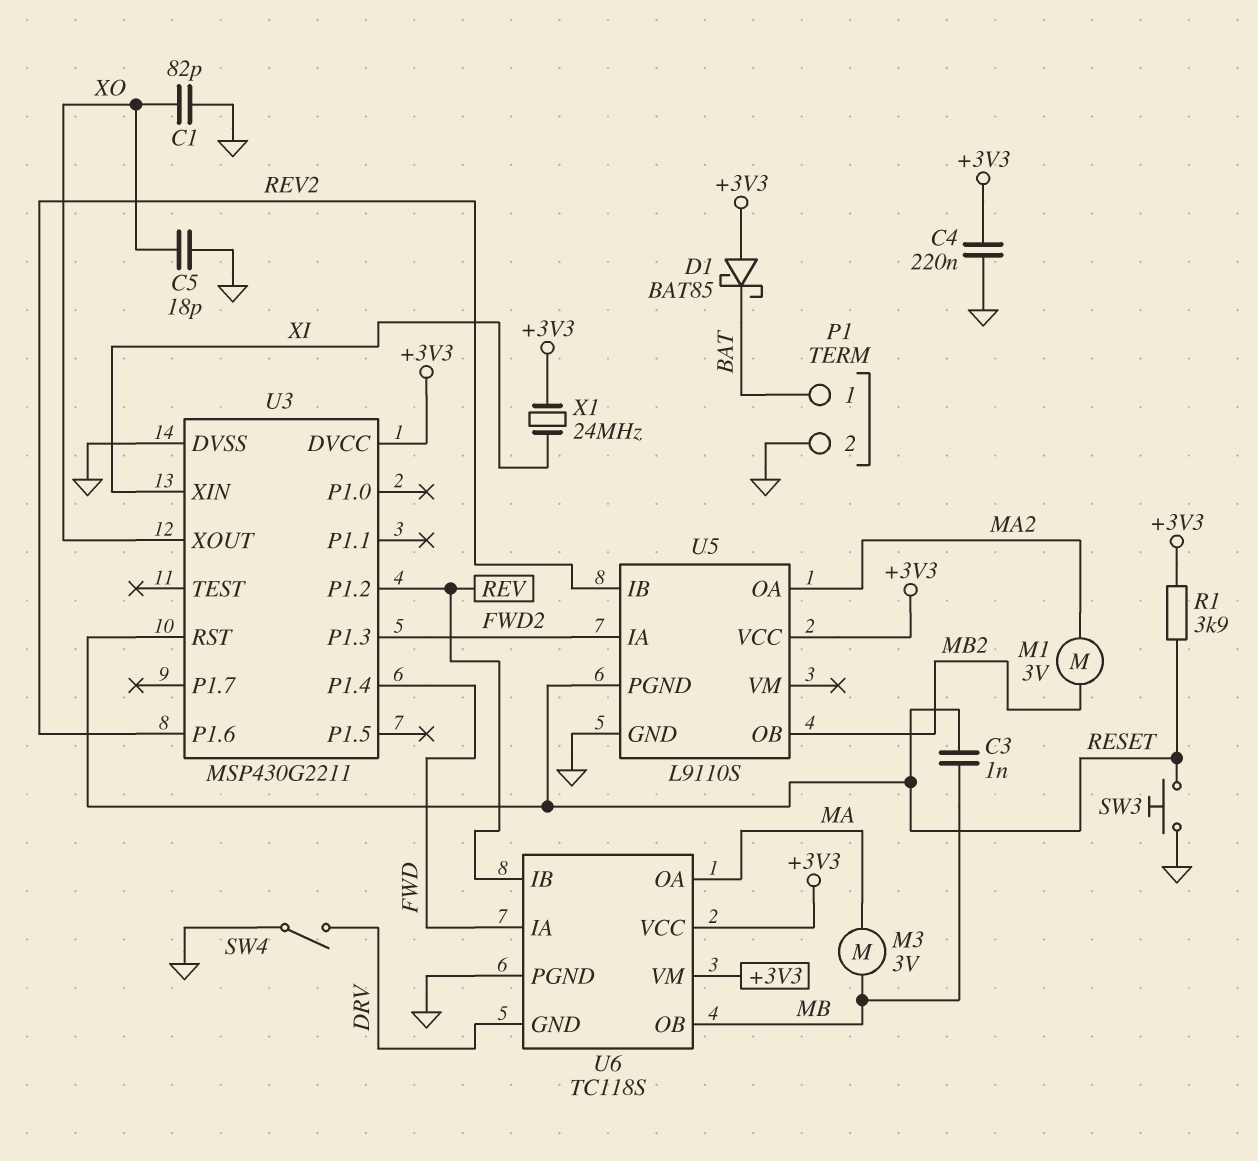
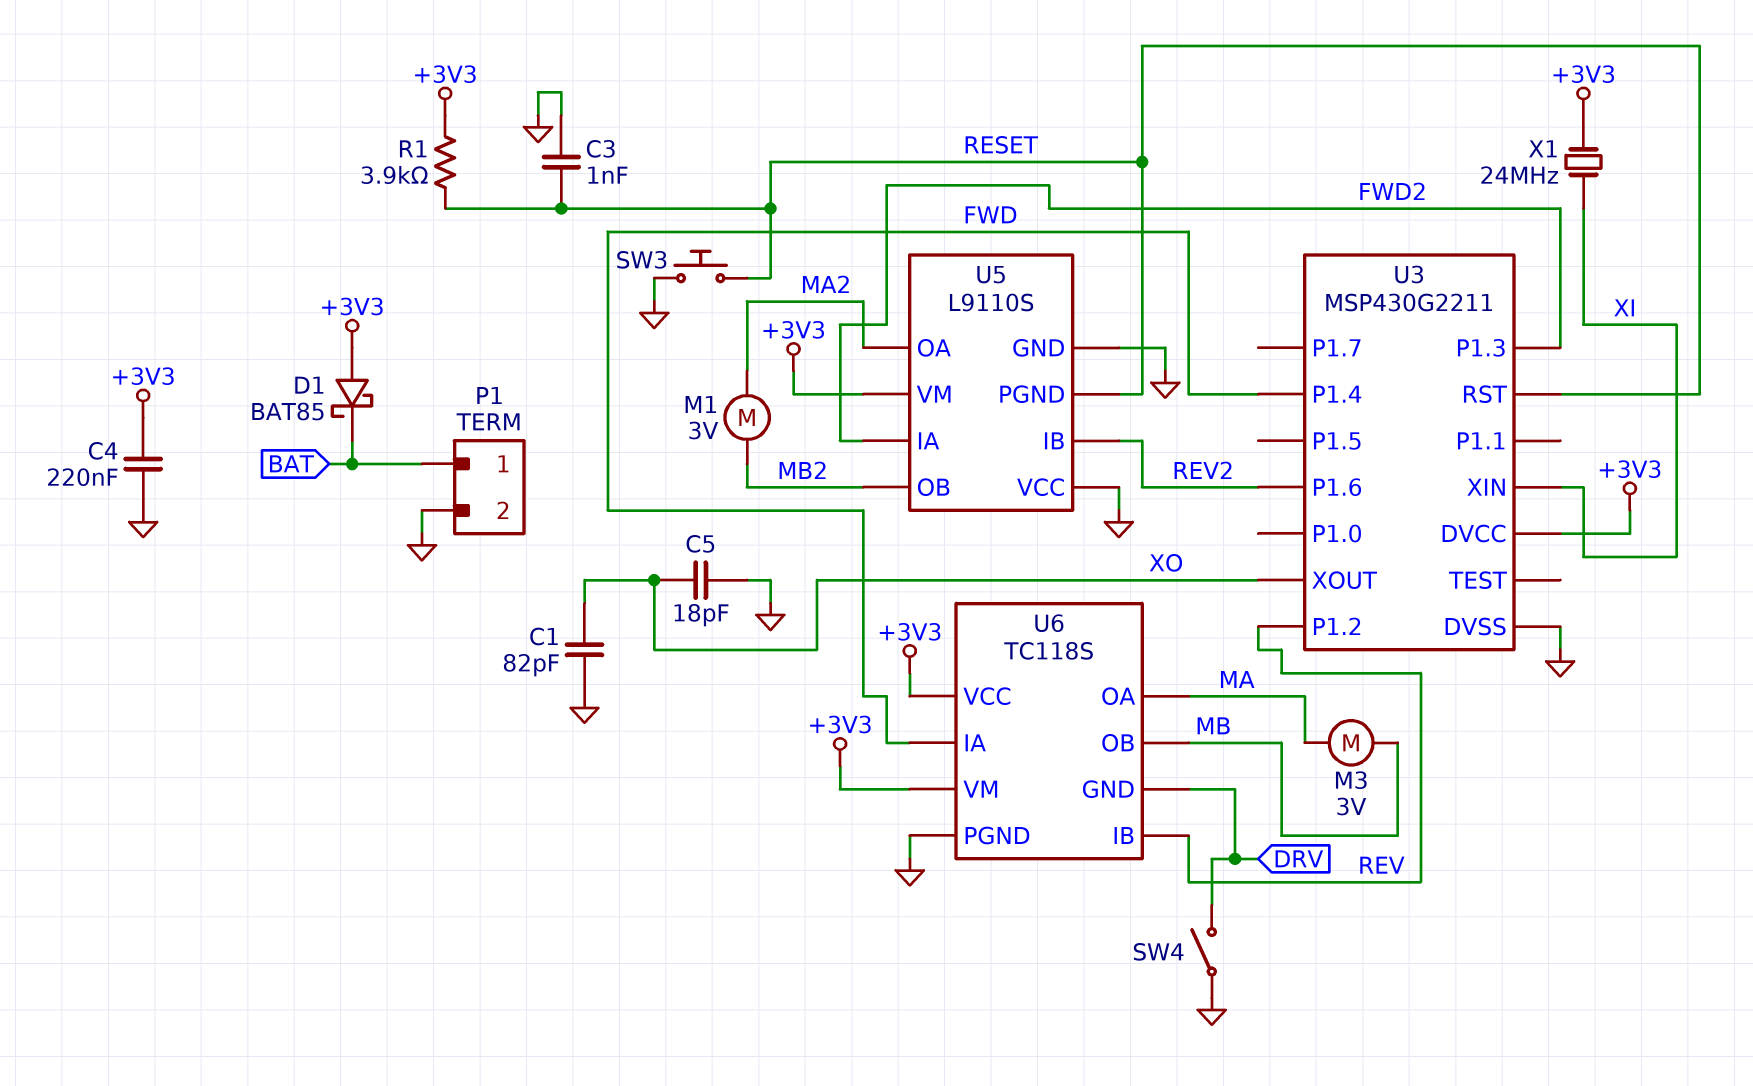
C3: 1nF (MB, RESET) -> 1nF (GND, RESET)
U5 pin VCC: +3V3 -> GND
U5 pin VM: none -> +3V3

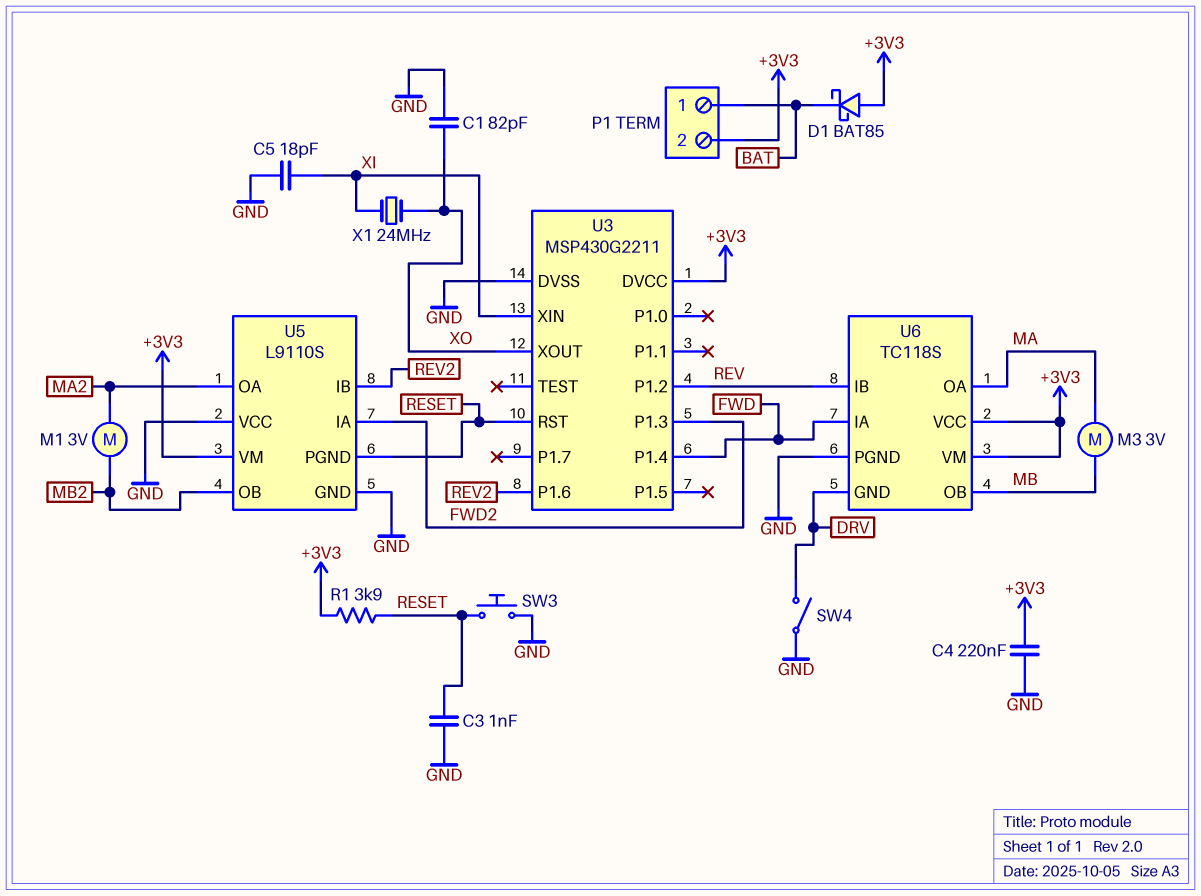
C5: 18pF (GND, XO) -> 18pF (GND, XI)
P1 pin 2: GND -> +3V3
X1: 24MHz (+3V3, XI) -> 24MHz (XI, XO)

